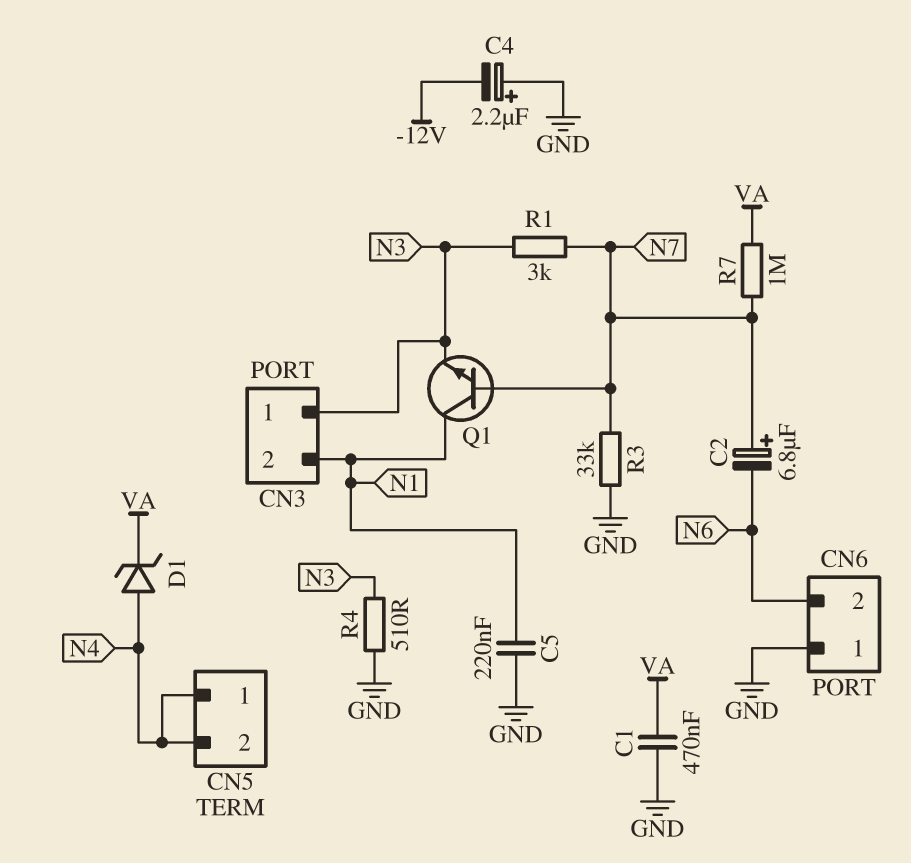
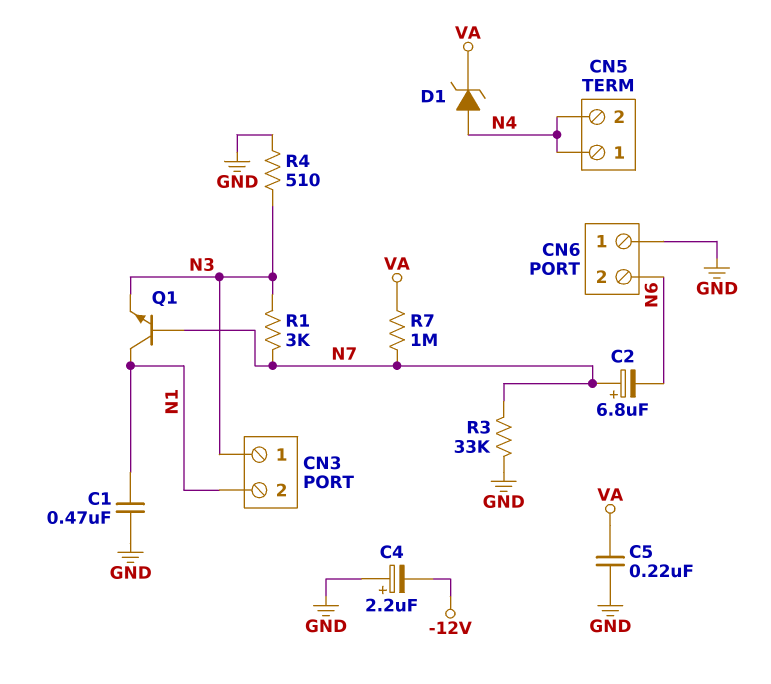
C1: 470nF (GND, VA) -> 470nF (GND, N1)
C5: 220nF (GND, N1) -> 220nF (GND, VA)

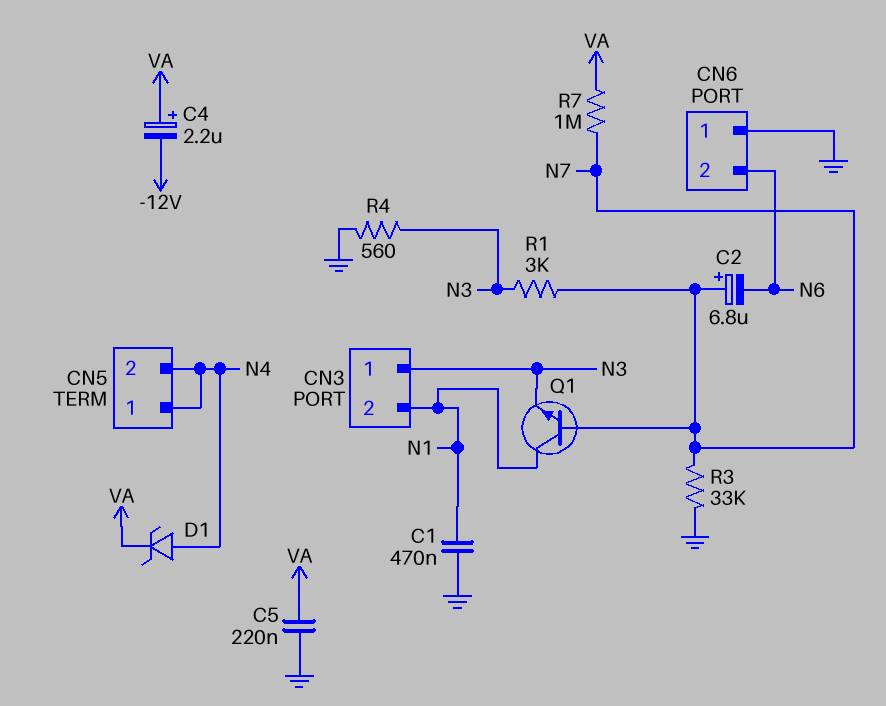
C4: 2.2uF (plus GND, minus -12V) -> 2.2uF (plus VA, minus -12V)
R4: 510 (GND, N3) -> 560 (GND, N3)

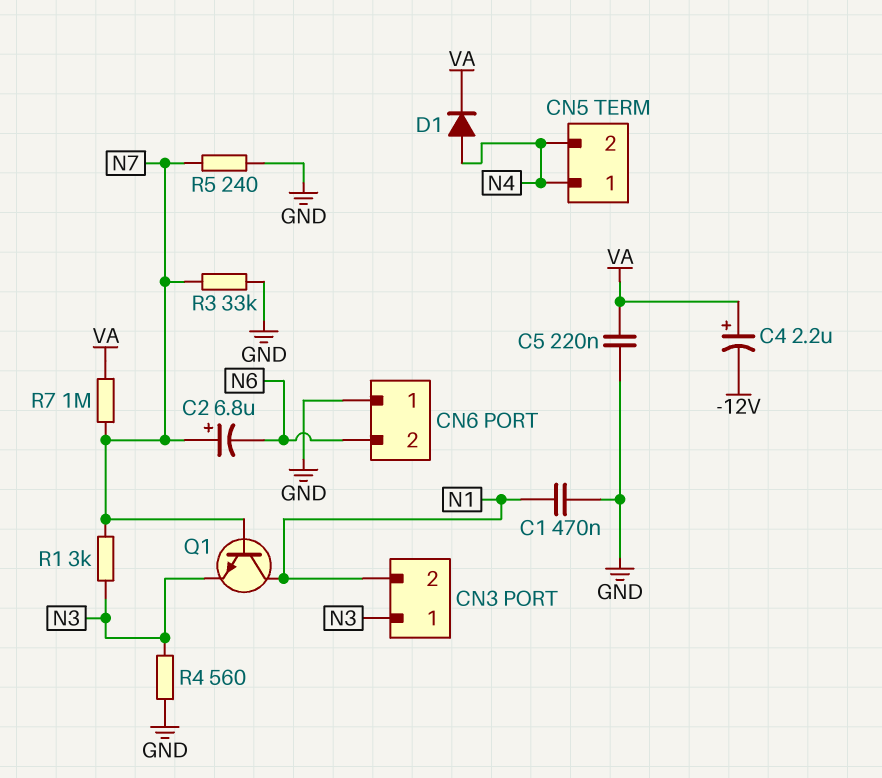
D1: zener (A N4, K VA) -> diode (A N4, K VA)
R5: none -> 240 (GND, N7)

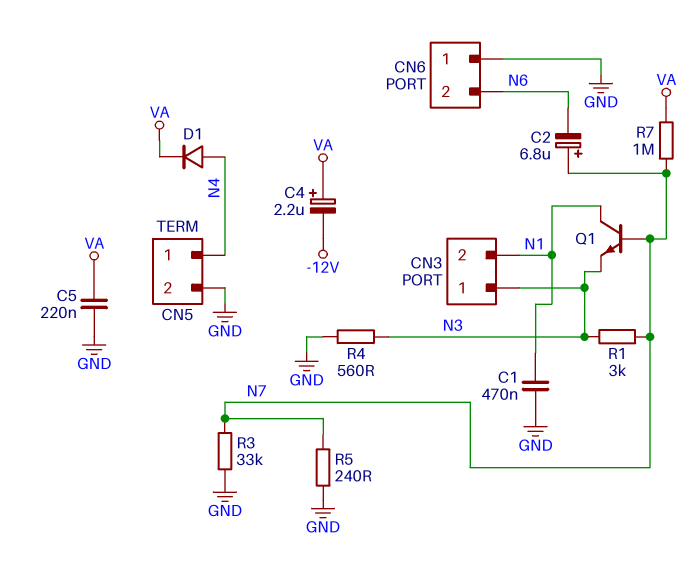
CN5 pin 2: N4 -> GND

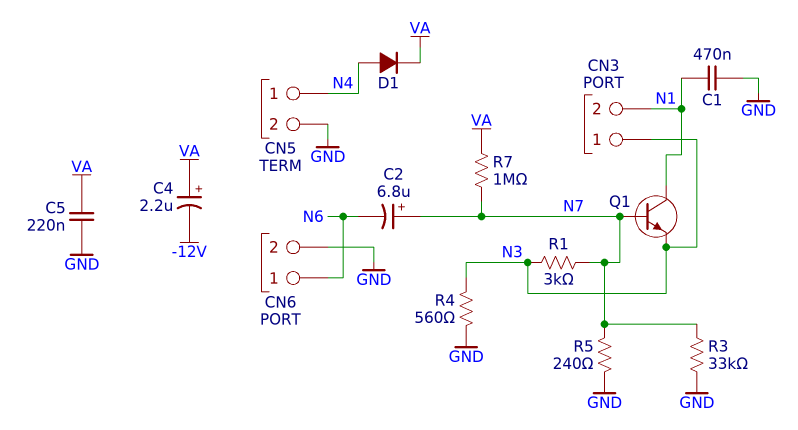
CN6 pin 1: GND -> N6
CN6 pin 2: N6 -> GND

